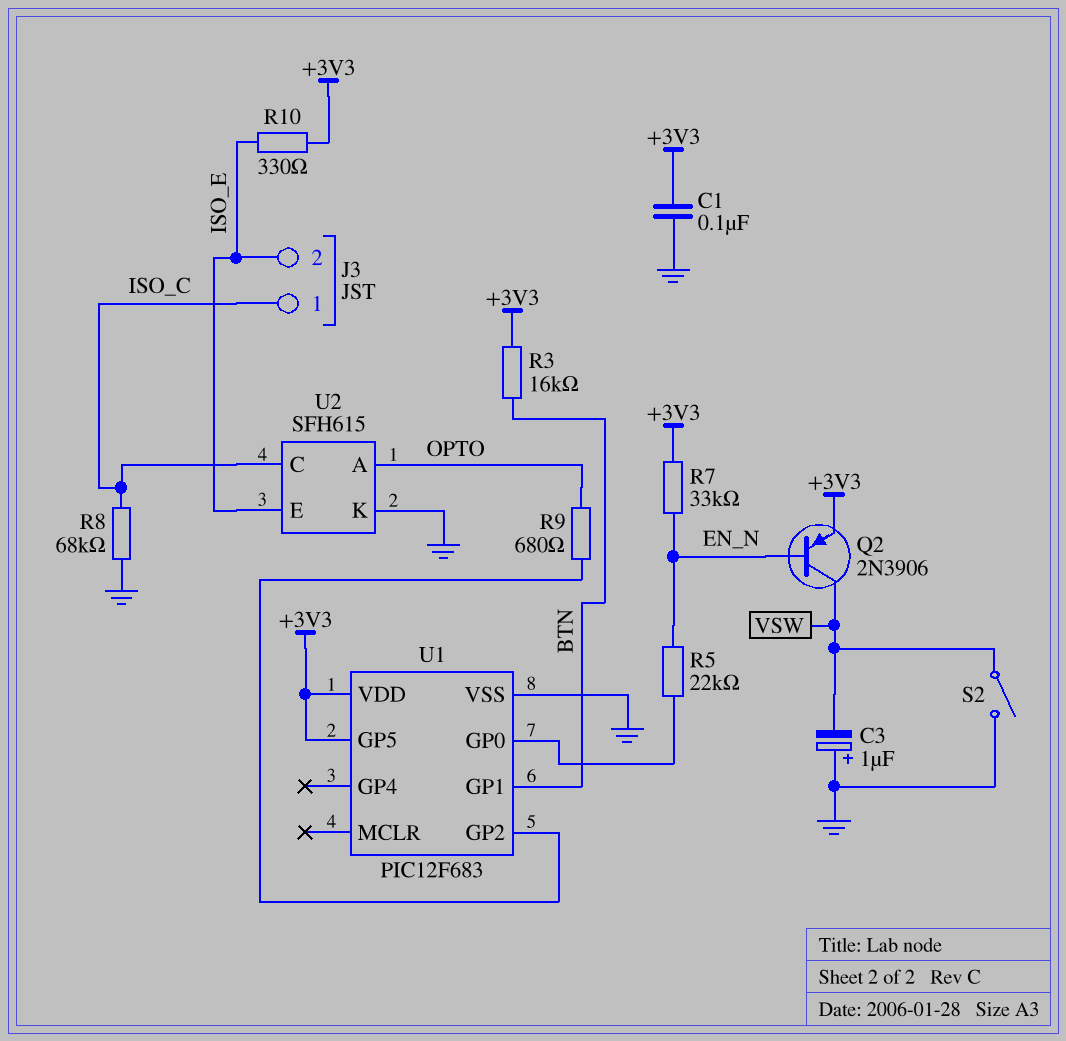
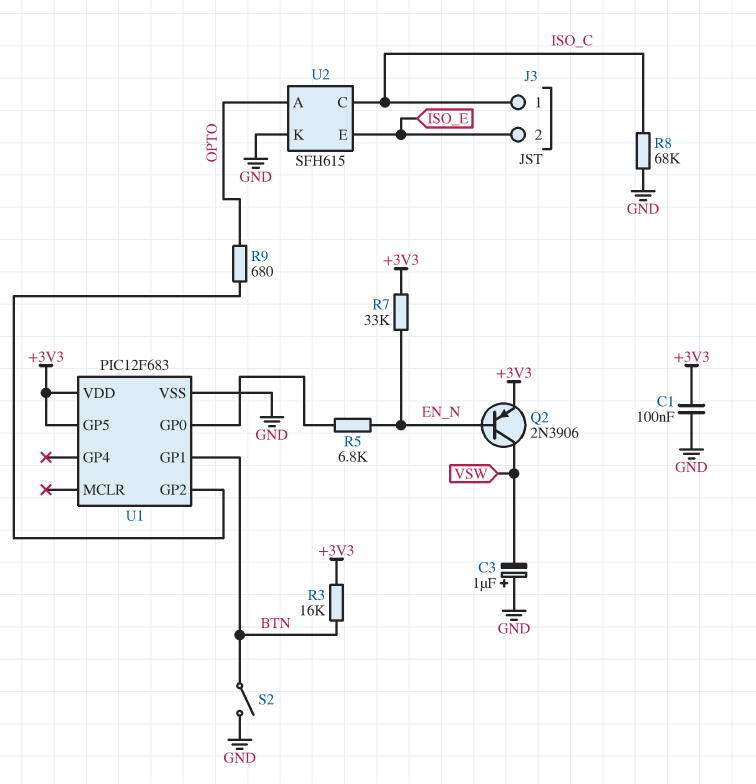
R5: 22k (EN_N, U1/GP0) -> 6.8k (EN_N, U1/GP0)
R10: 330 (+3V3, ISO_E) -> none
S2: switch (GND, VSW) -> switch (BTN, GND)

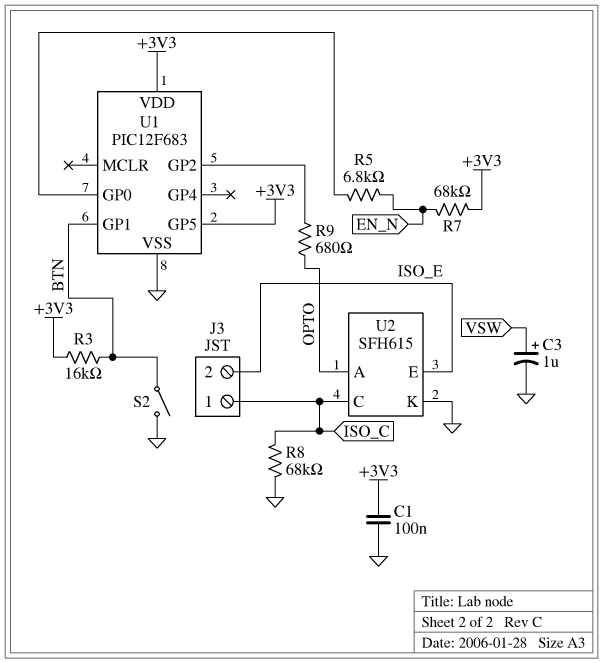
C3: 1uF (plus GND, minus VSW) -> 1uF (plus VSW, minus GND)
Q2: PNP 2N3906 (B EN_N, C VSW, E +3V3) -> none
R7: 33k (+3V3, EN_N) -> 68k (+3V3, EN_N)

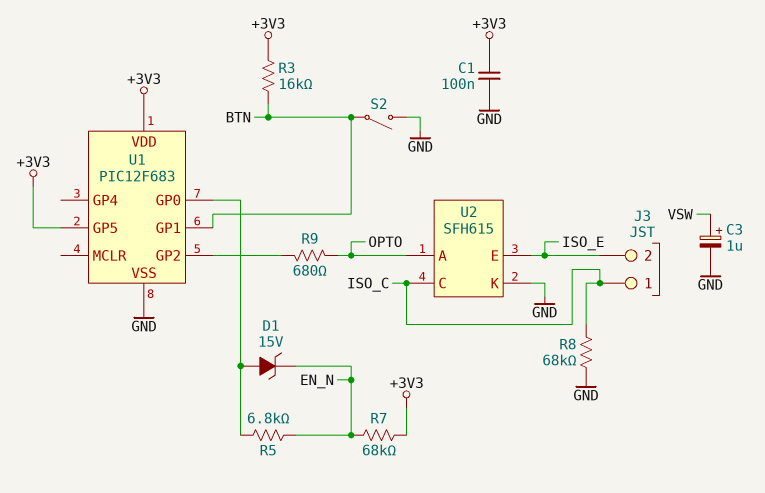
D1: none -> zener 15V (A U1/GP0, K EN_N)

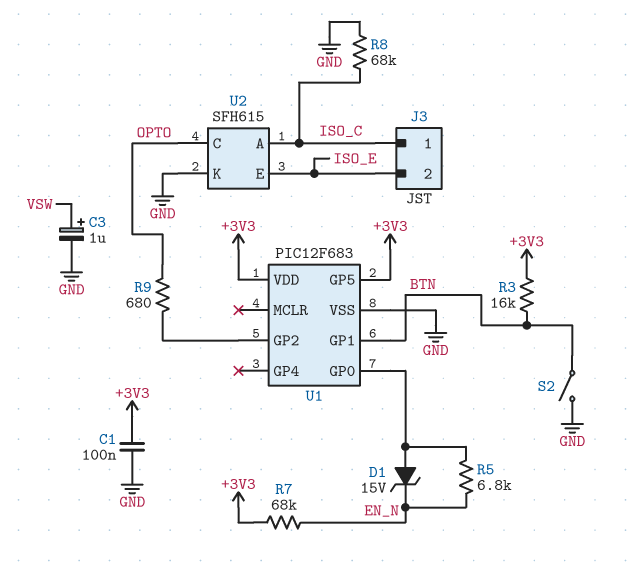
U2 pin A: OPTO -> ISO_C
U2 pin C: ISO_C -> OPTO

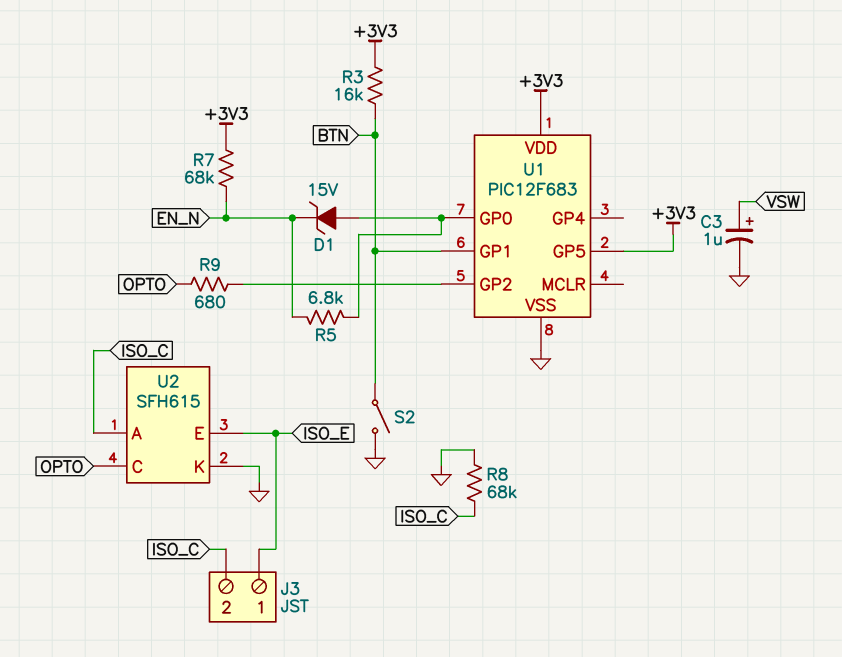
C1: 100nF (+3V3, GND) -> none
J3 pin 1: ISO_C -> ISO_E
J3 pin 2: ISO_E -> ISO_C

